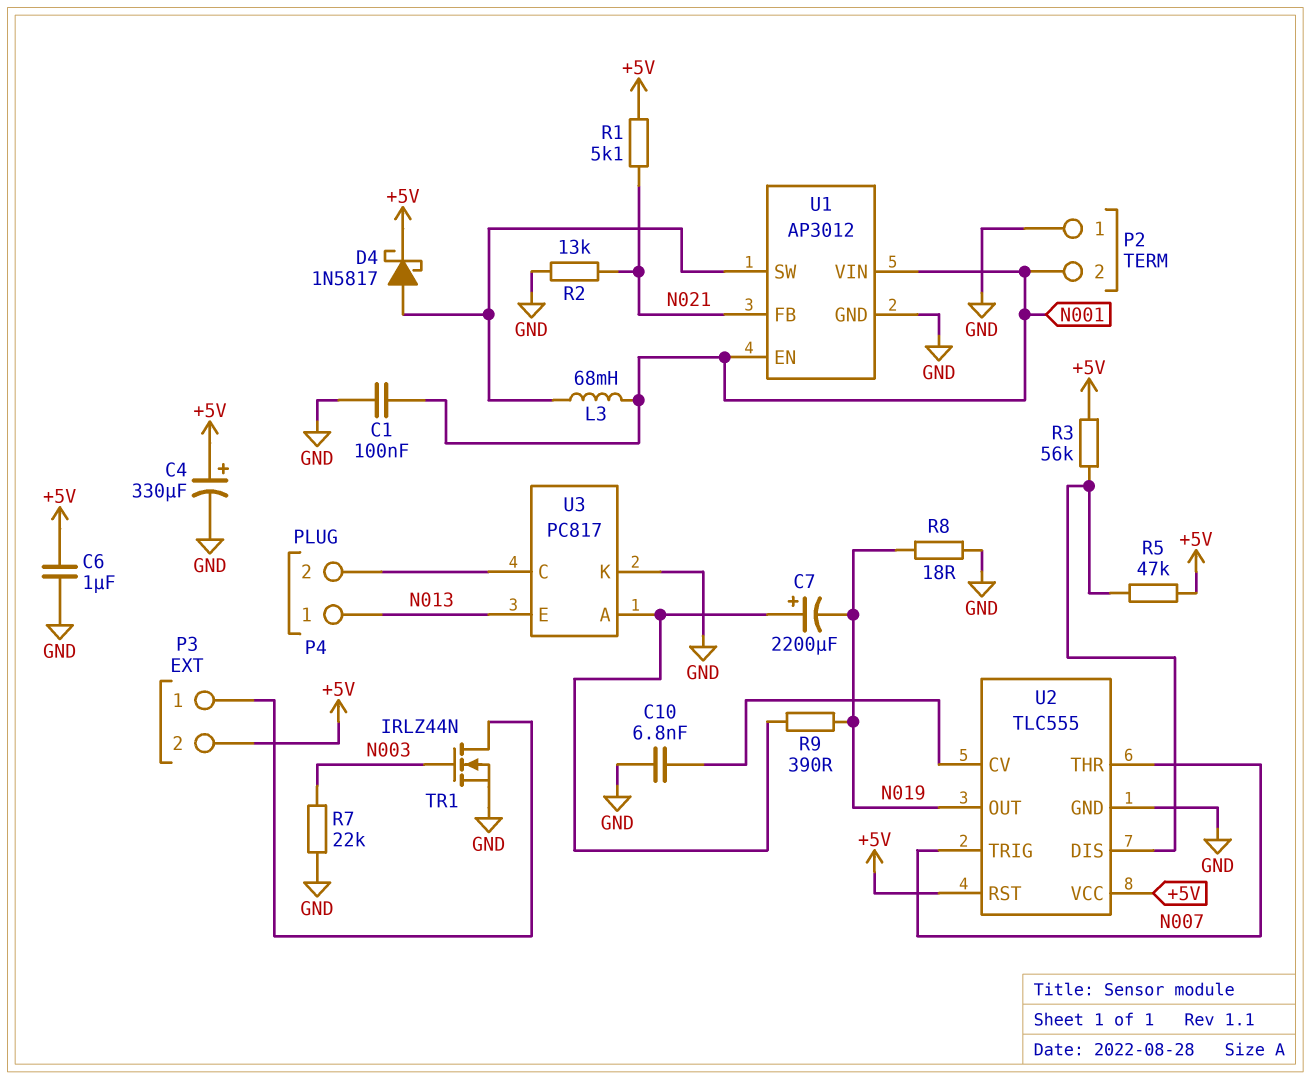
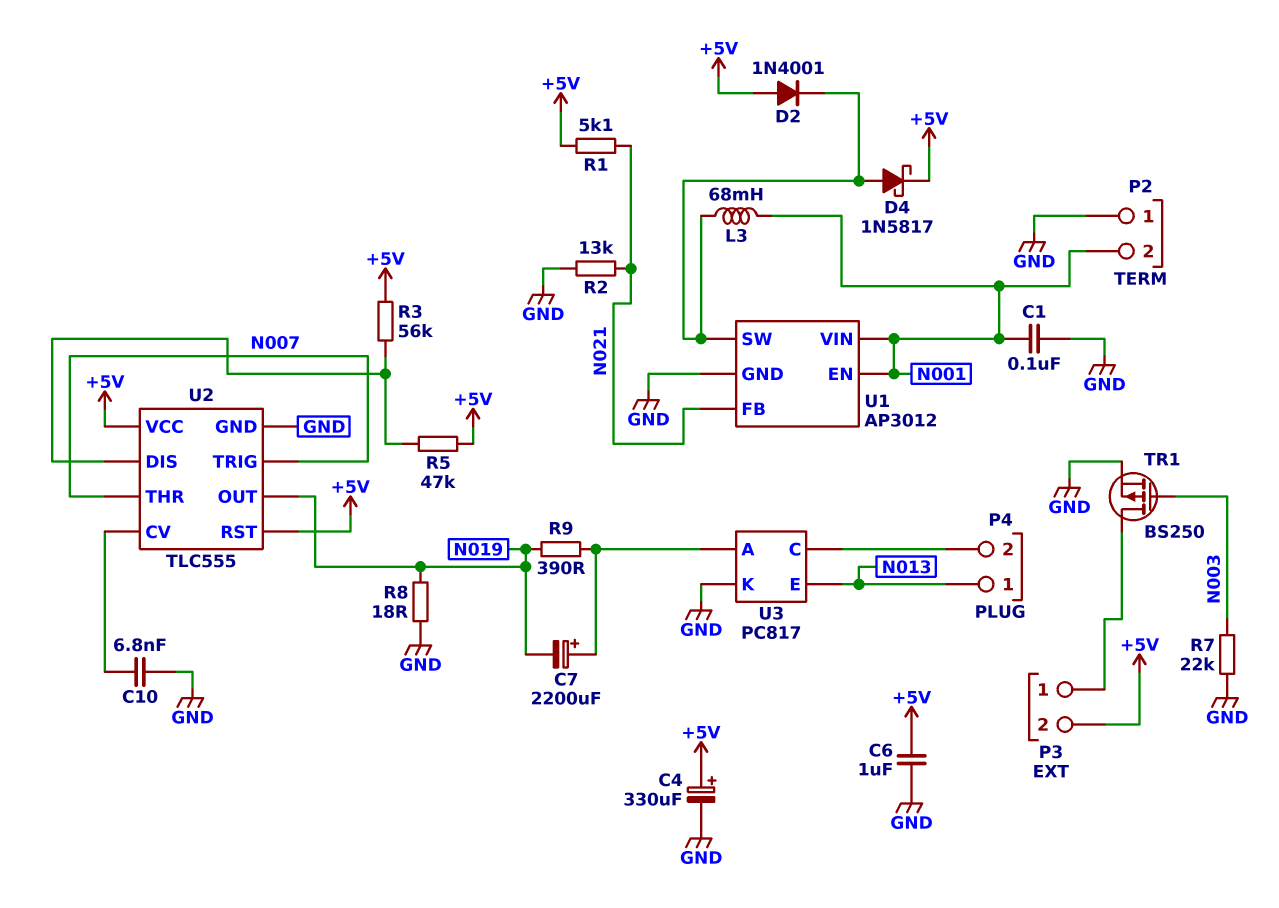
D2: none -> diode 1N4001 (A +5V, K U1/SW)
TR1: NMOS IRLZ44N (G N003, D P3/1, S GND) -> PMOS BS250 (G N003, D P3/1, S GND)

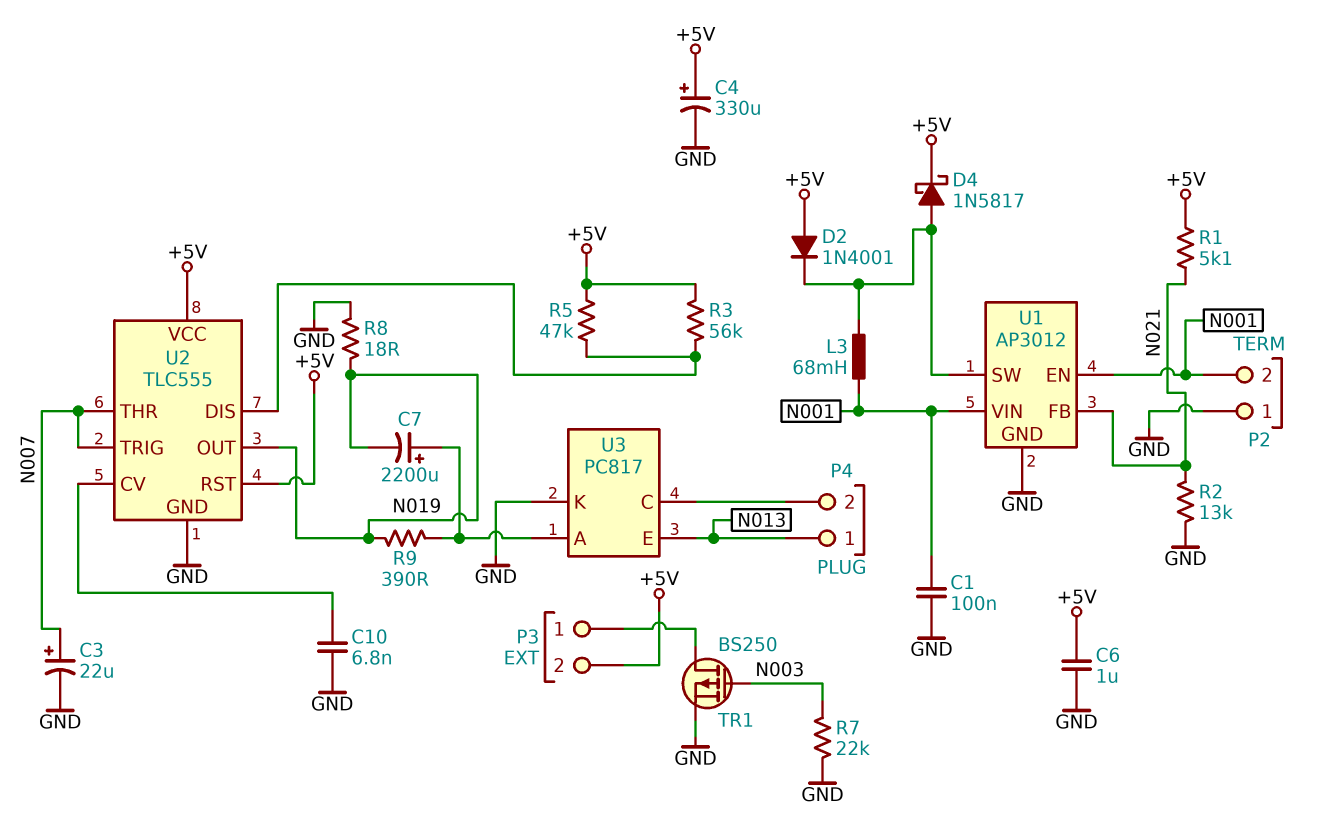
C3: none -> 22uF (plus N007, minus GND)

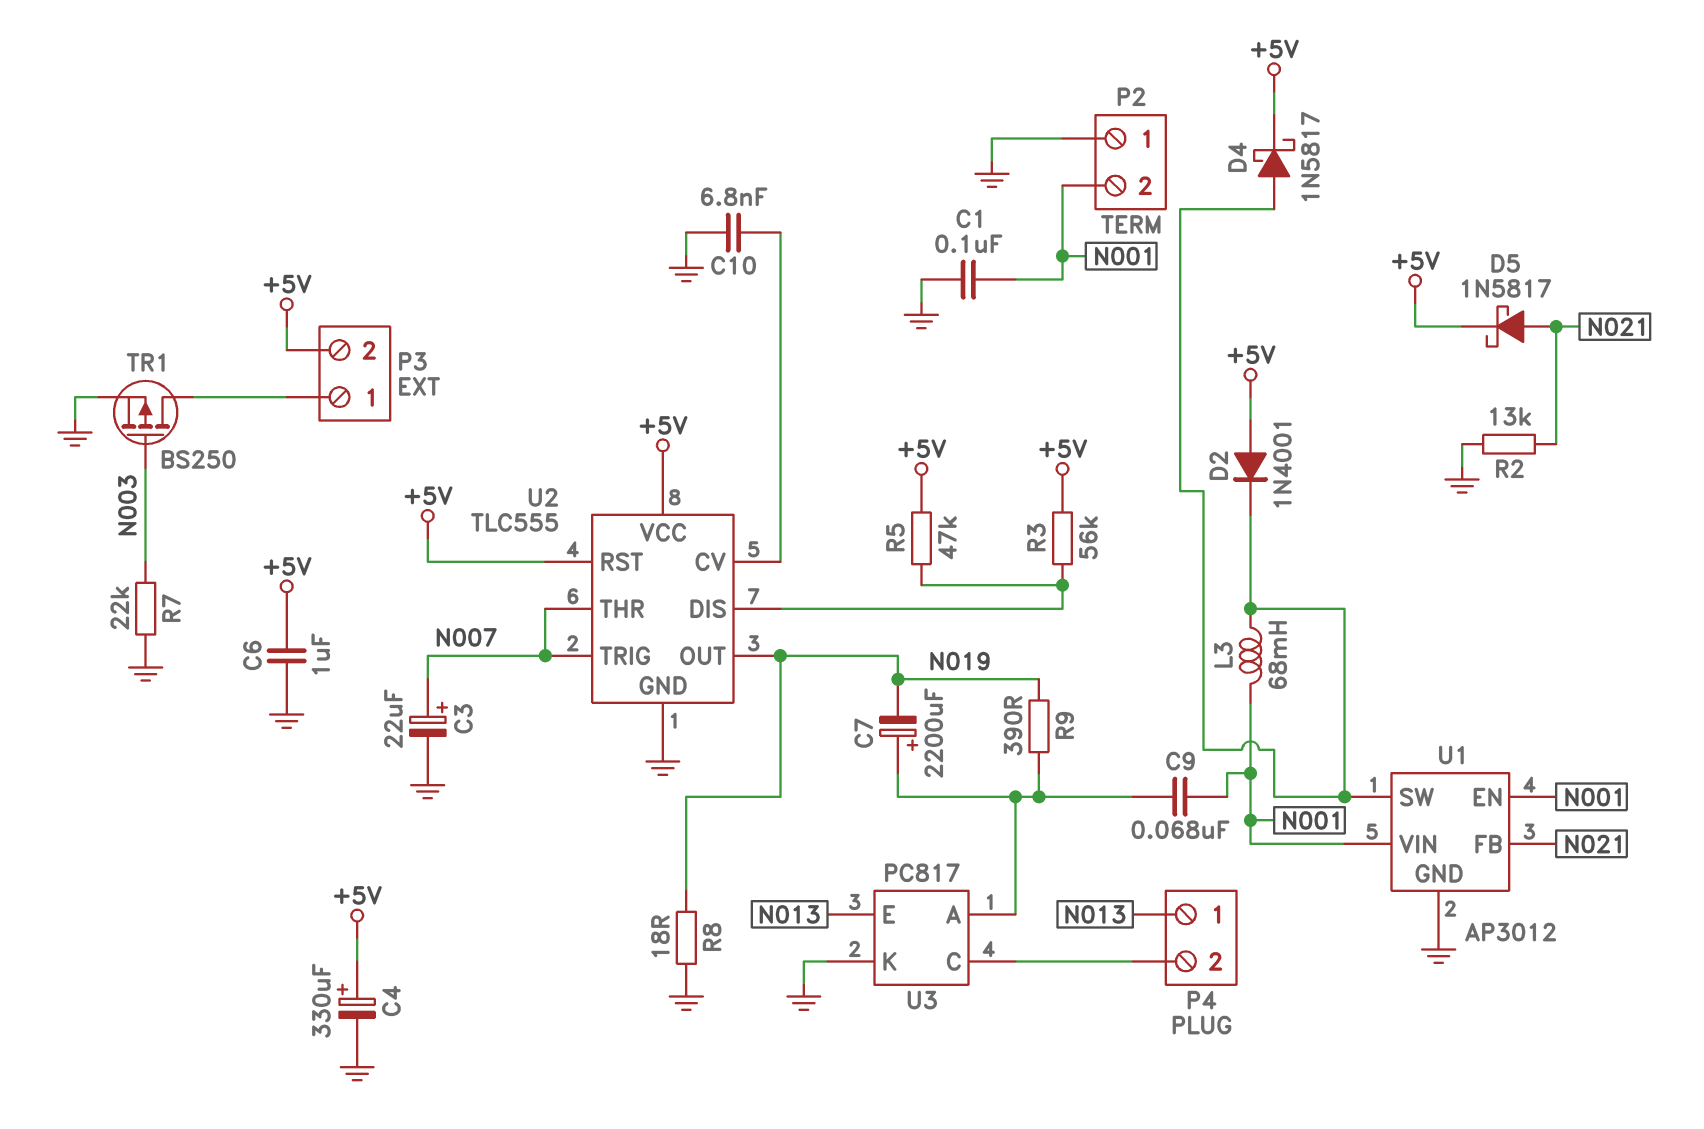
C9: none -> 68nF (N001, U3/A)
D5: none -> schottky 1N5817 (A N021, K +5V)
R1: 5.1k (+5V, N021) -> none

